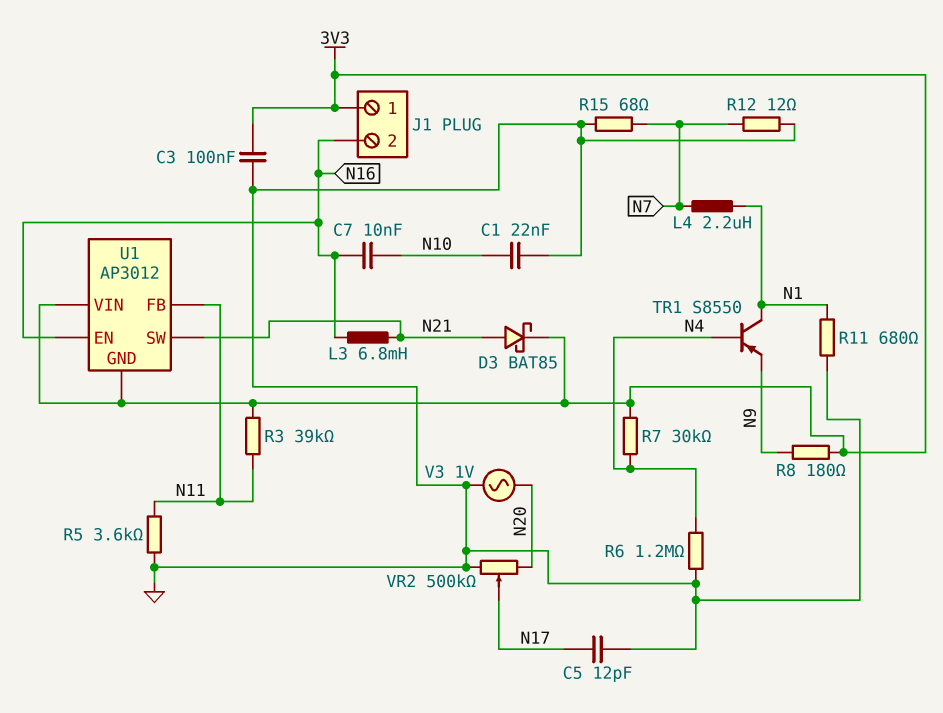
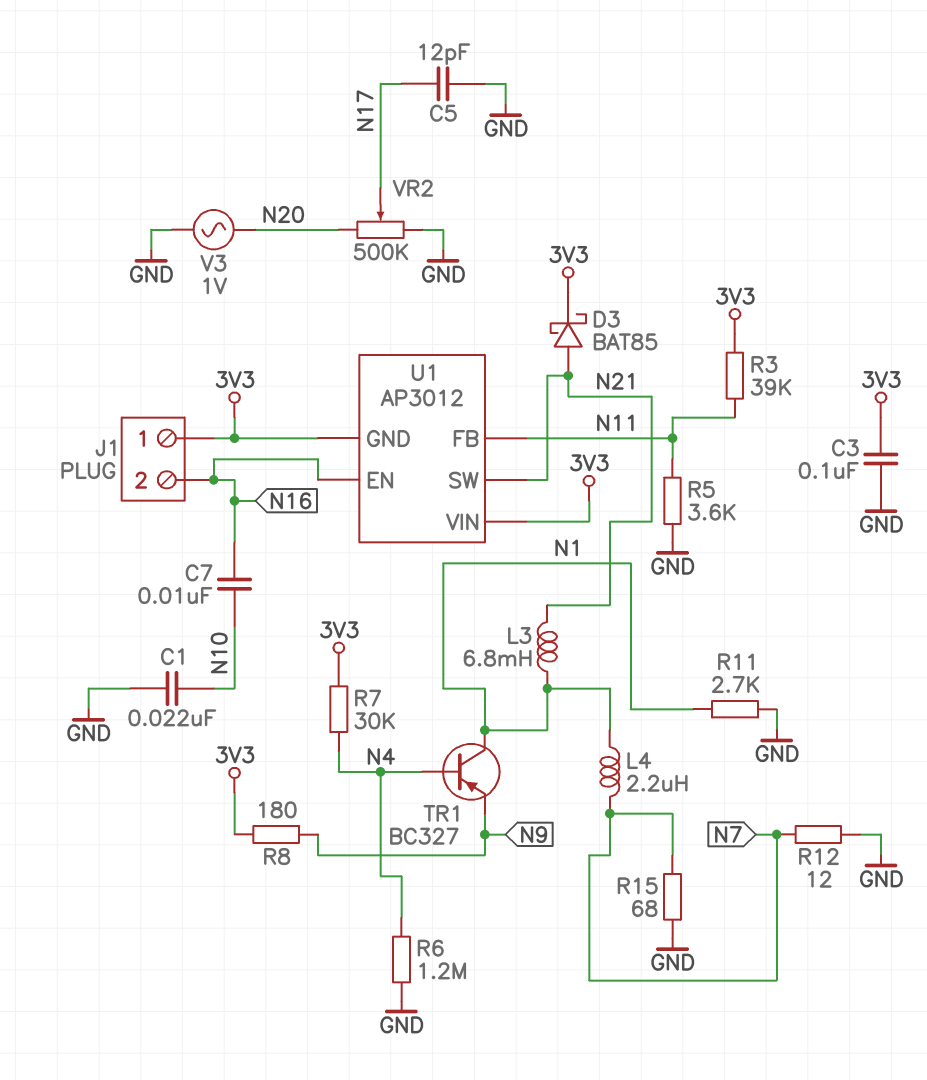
L3: 6.8mH (N16, N21) -> 6.8mH (N1, N21)
R11: 680 (GND, N1) -> 2.7k (GND, N1)
TR1: PNP S8550 (B N4, C N1, E N9) -> PNP BC327 (B N4, C N1, E N9)

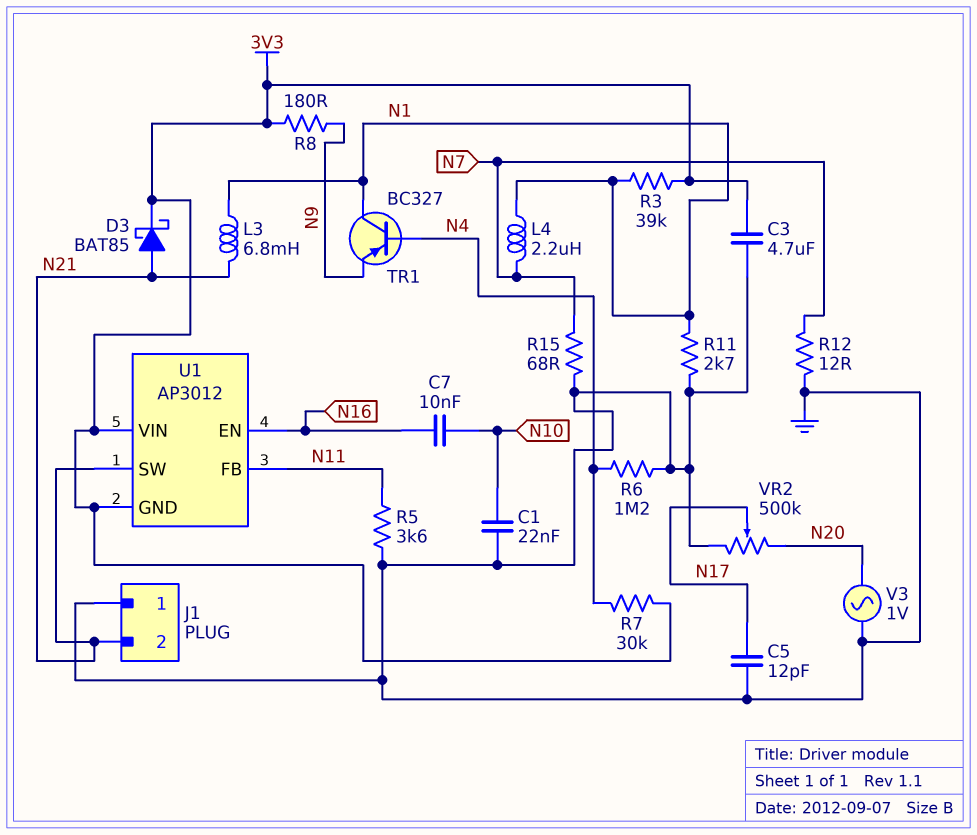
C3: 100nF (3V3, GND) -> 4.7uF (3V3, GND)
J1 pin 1: 3V3 -> GND
J1 pin 2: N16 -> N21
R3: 39k (3V3, N11) -> 39k (3V3, N1)

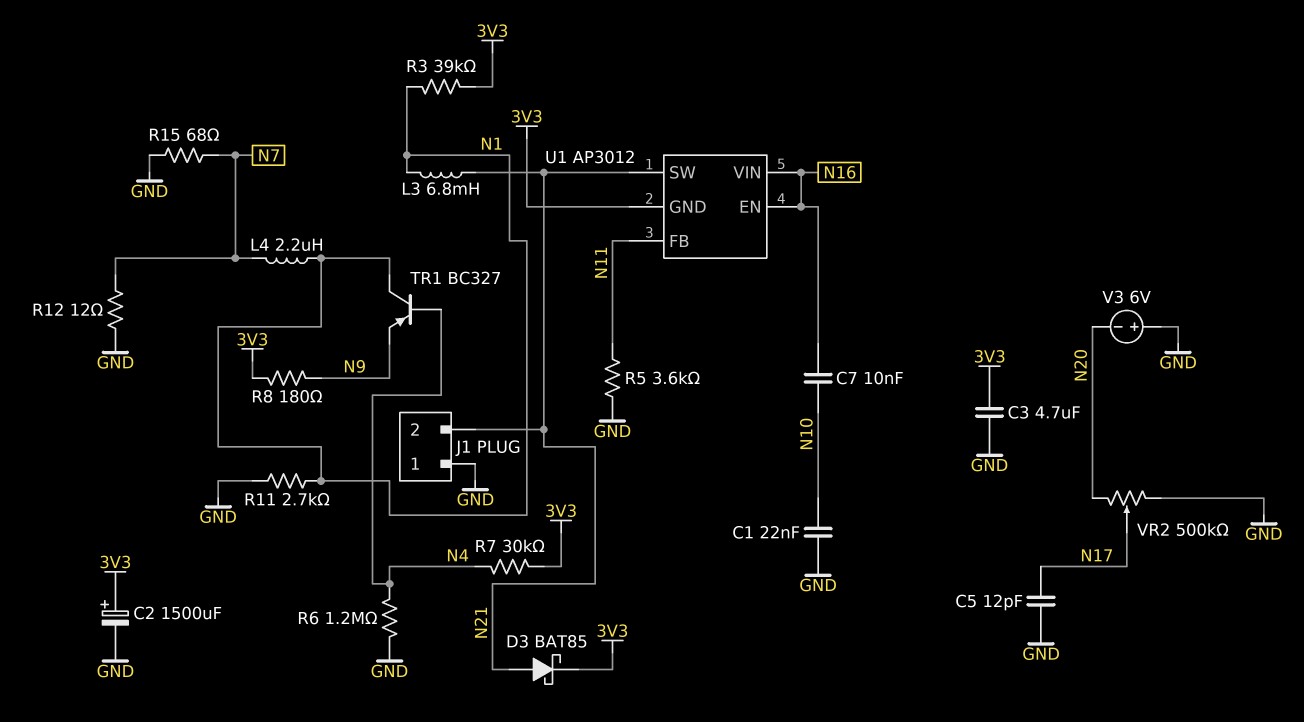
C2: none -> 1500uF (plus 3V3, minus GND)
U1 pin VIN: 3V3 -> N16
V3: AC 1V (GND, N20) -> 6V (plus GND, minus N20)

